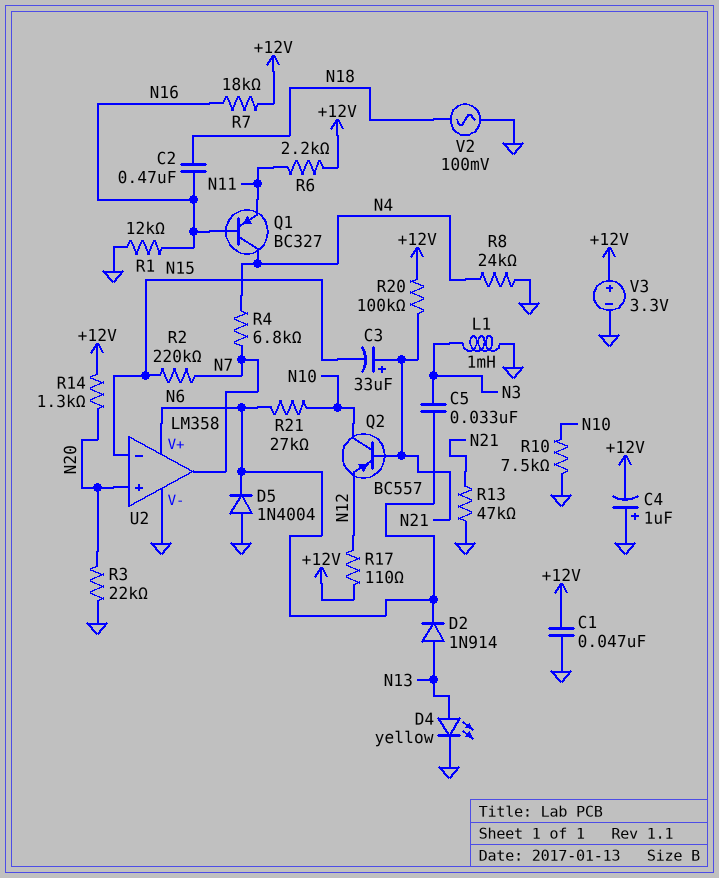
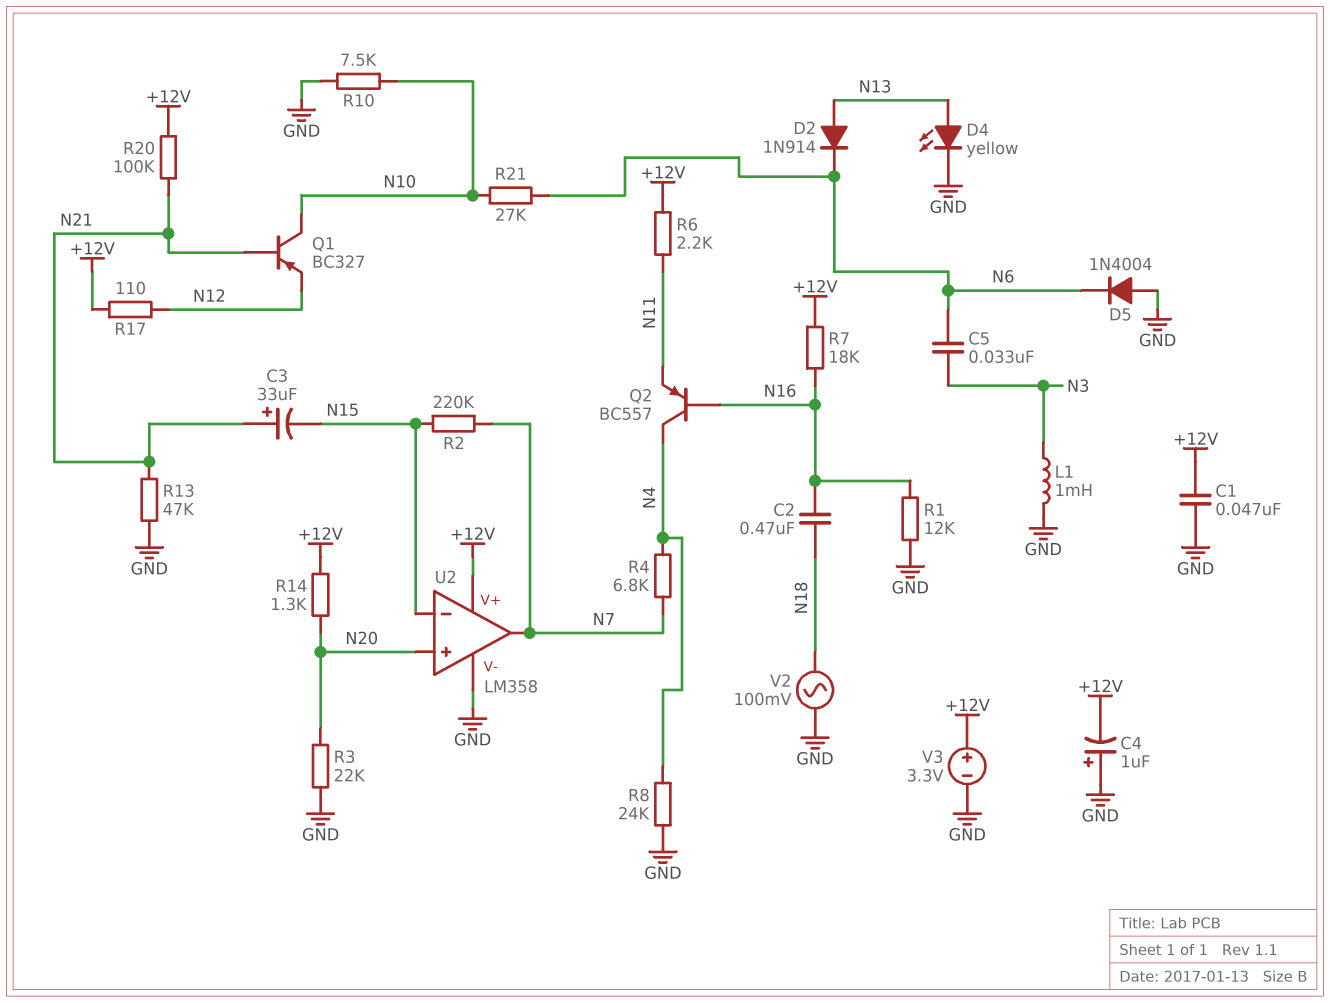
Q1: PNP BC327 (B N16, C N4, E N11) -> PNP BC327 (B N21, C N10, E N12)
Q2: PNP BC557 (B N21, C N10, E N12) -> PNP BC557 (B N16, C N4, E N11)
U2 pin V+: N6 -> +12V

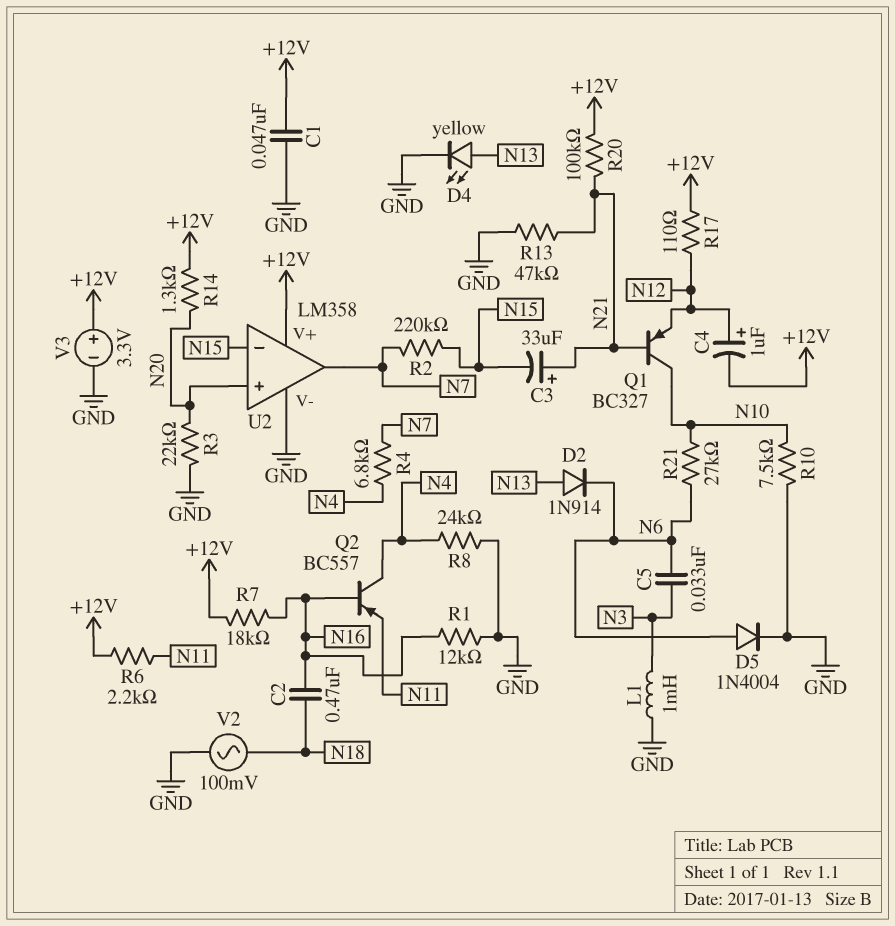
C4: 1uF (plus GND, minus +12V) -> 1uF (plus N12, minus +12V)
D5: diode 1N4004 (A GND, K N6) -> diode 1N4004 (A N6, K GND)

